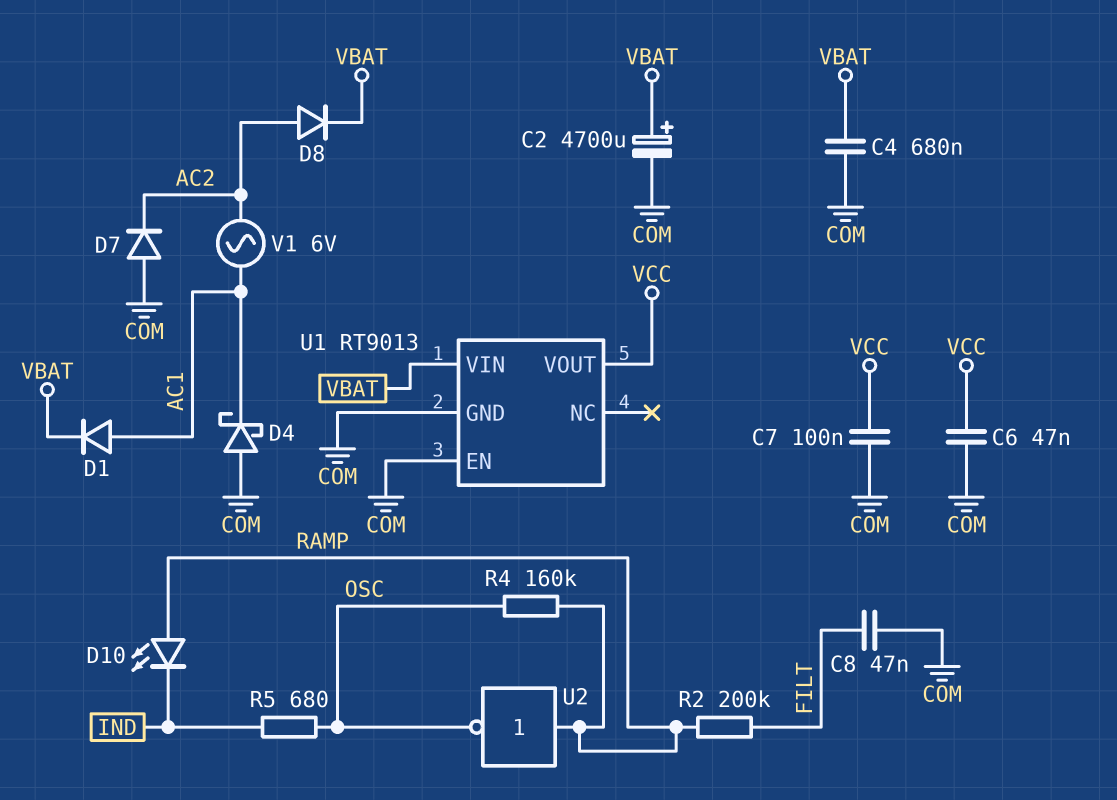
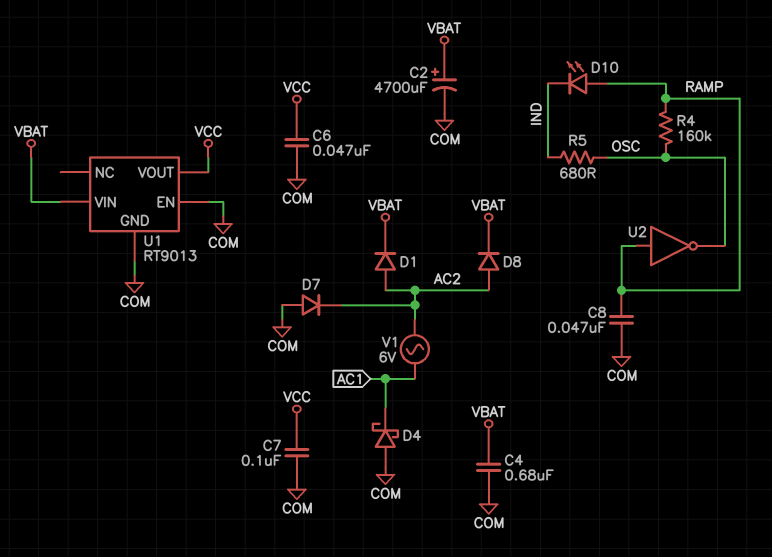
C8: 47nF (COM, FILT) -> 47nF (COM, RAMP)
D1: diode (A AC1, K VBAT) -> diode (A AC2, K VBAT)
R2: 200k (FILT, RAMP) -> none

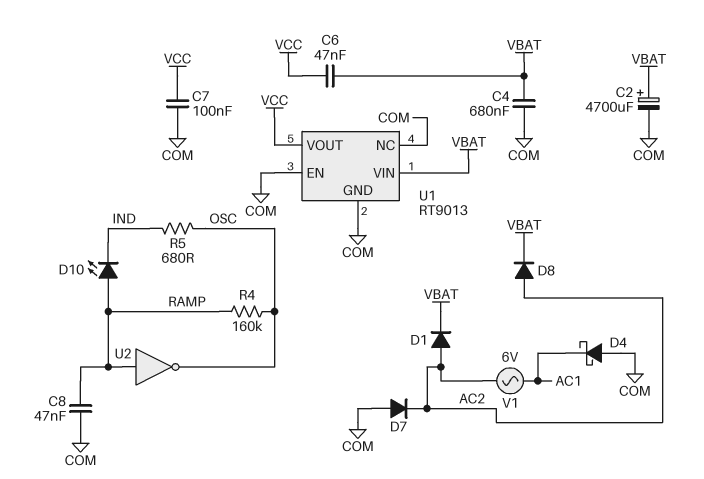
C6: 47nF (COM, VCC) -> 47nF (VBAT, VCC)
U1 pin NC: none -> COM

